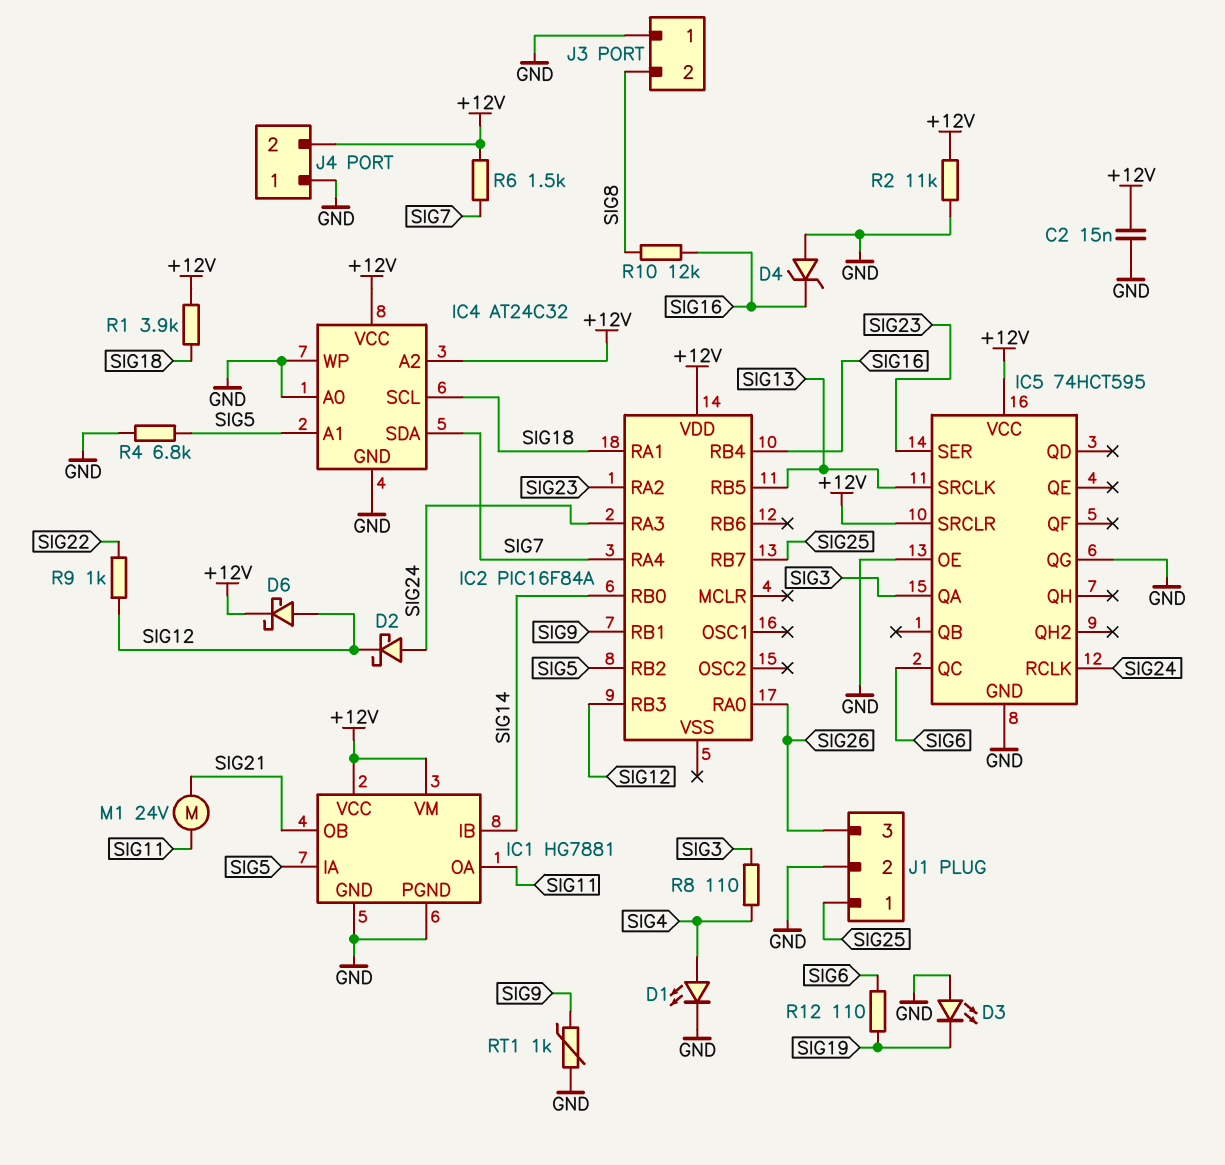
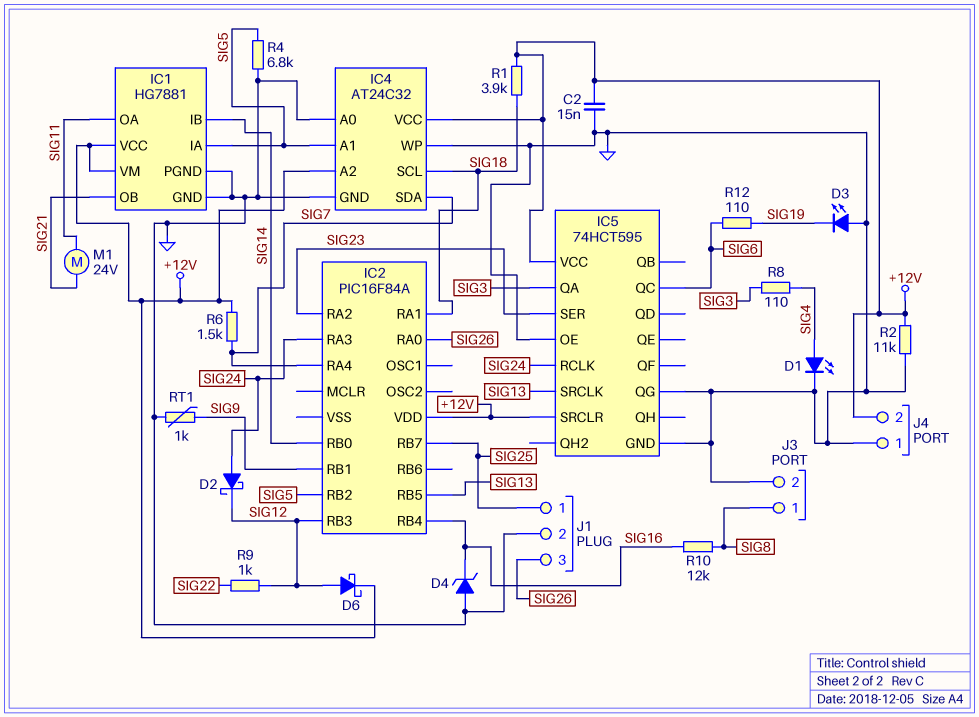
J3 pin 1: GND -> SIG8
J3 pin 2: SIG8 -> GND

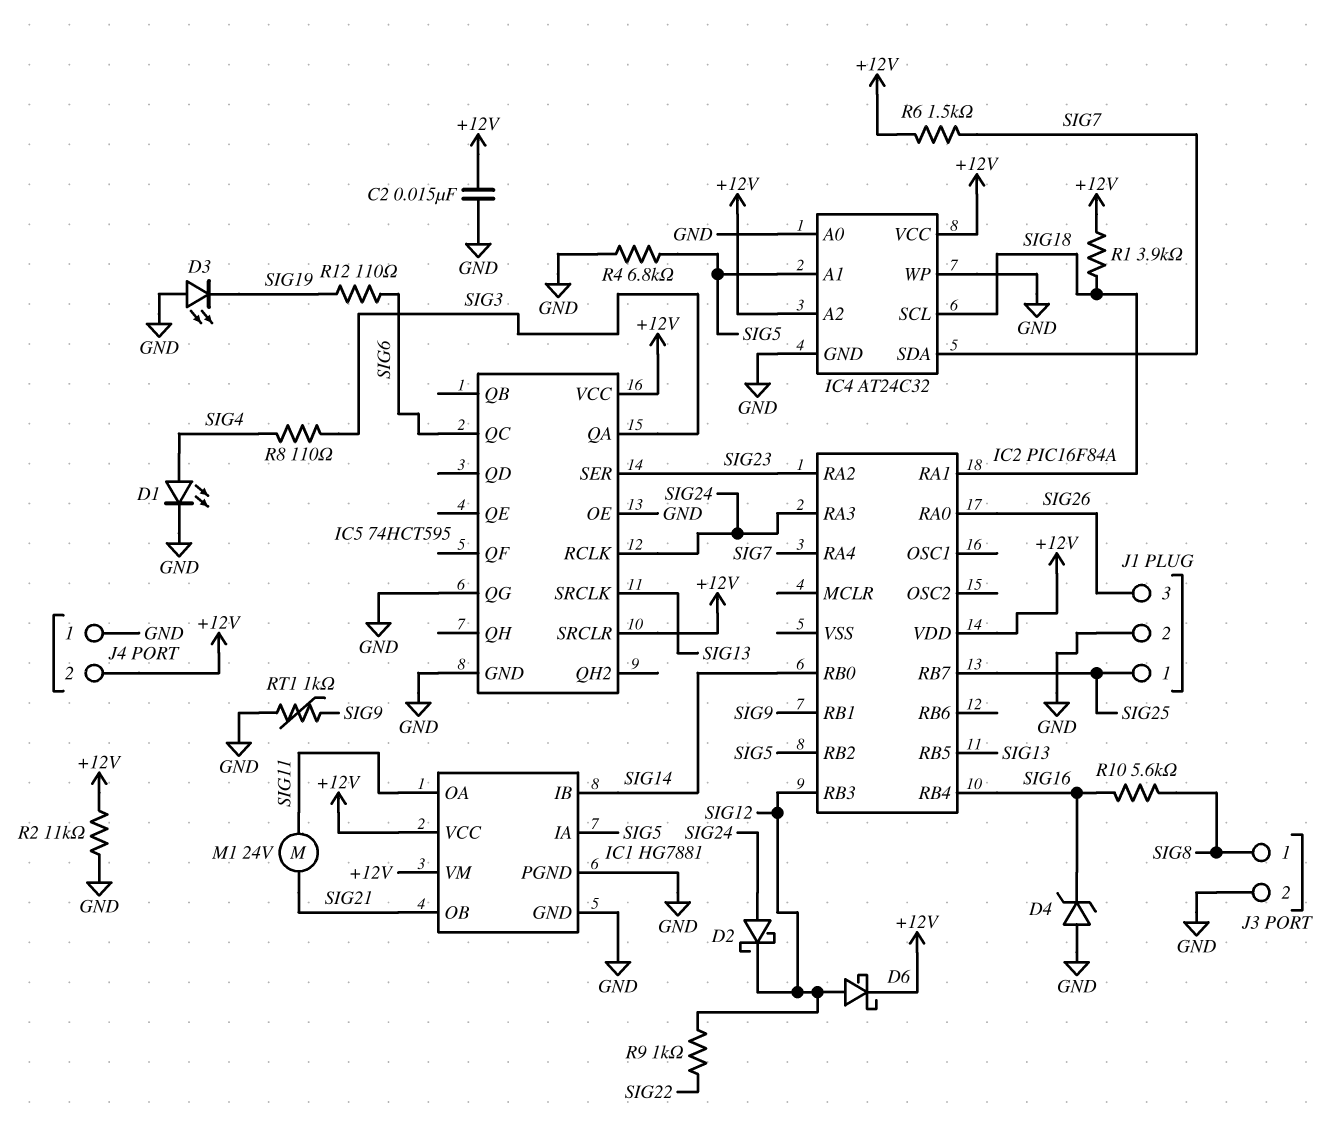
R10: 12k (SIG8, SIG16) -> 5.6k (SIG8, SIG16)

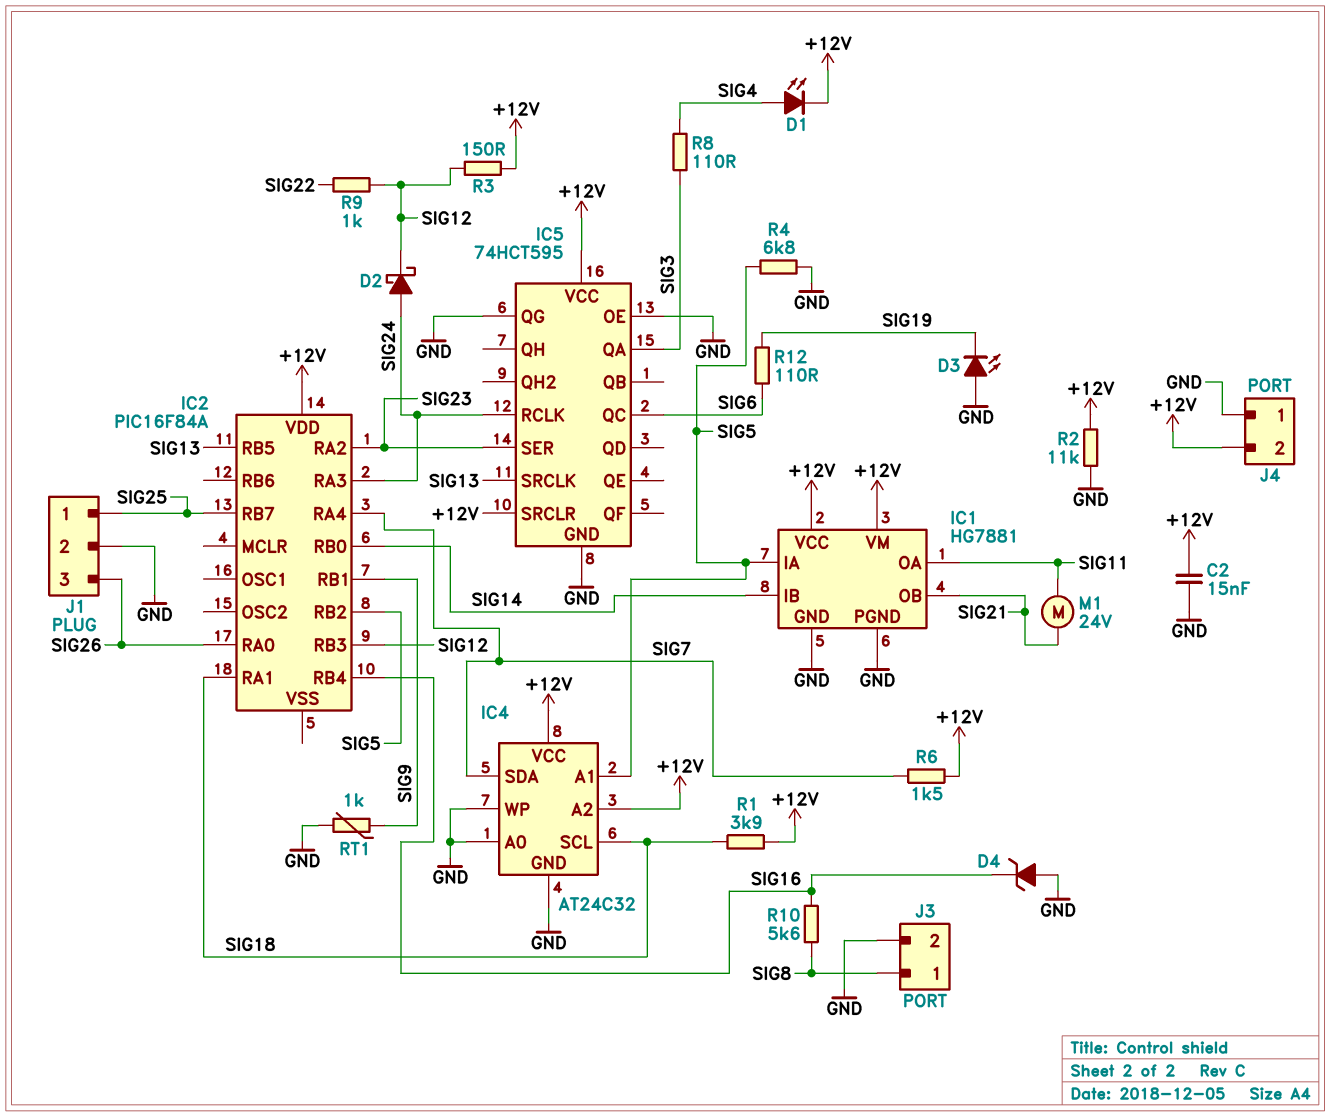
D1: LED (A SIG4, K GND) -> LED (A SIG4, K +12V)
D6: schottky (A SIG12, K +12V) -> none
R3: none -> 150 (+12V, SIG12)

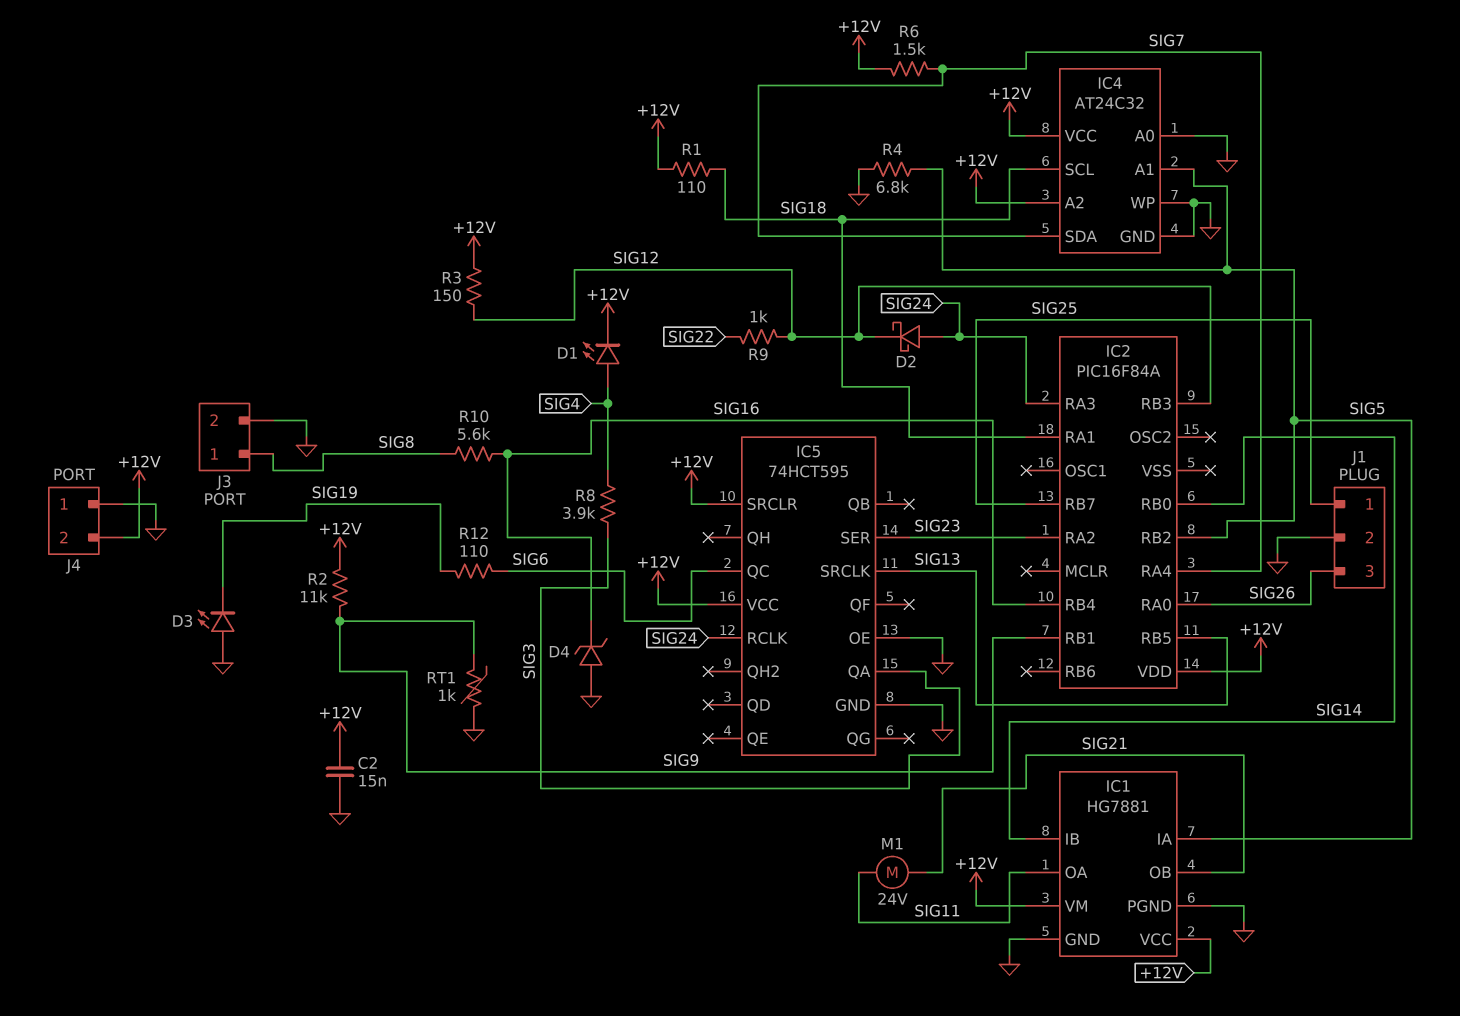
IC5 pin QG: GND -> none
R1: 3.9k (+12V, SIG18) -> 110 (+12V, SIG18)
R2: 11k (+12V, GND) -> 11k (+12V, SIG9)
R8: 110 (SIG3, SIG4) -> 3.9k (SIG3, SIG4)

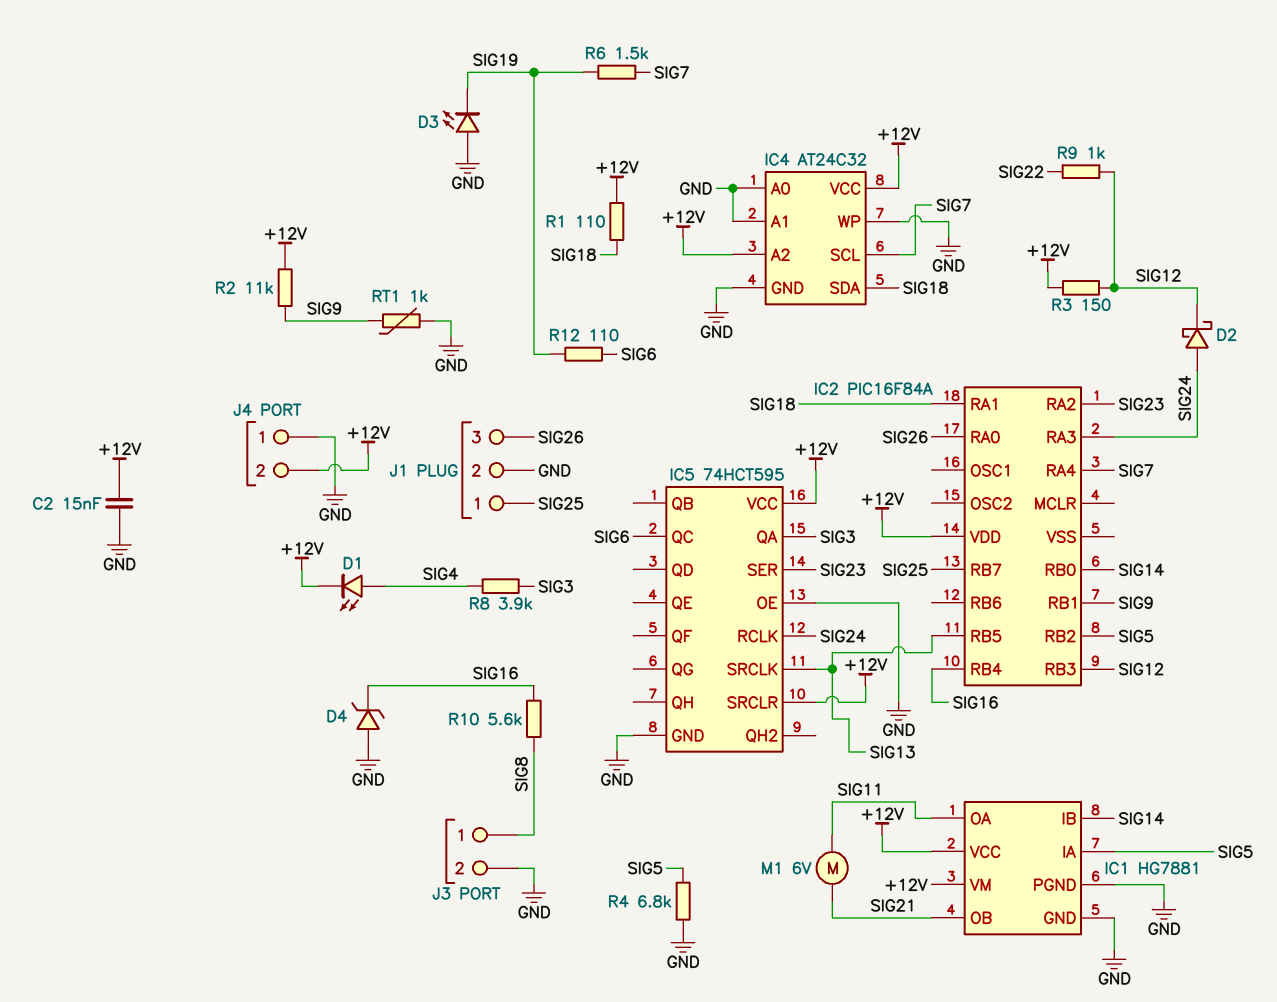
IC4 pin A1: SIG5 -> GND
IC4 pin SCL: SIG18 -> SIG7
IC4 pin SDA: SIG7 -> SIG18
M1: motor 24V (SIG11, SIG21) -> motor 6V (SIG11, SIG21)
R6: 1.5k (+12V, SIG7) -> 1.5k (SIG7, SIG19)

